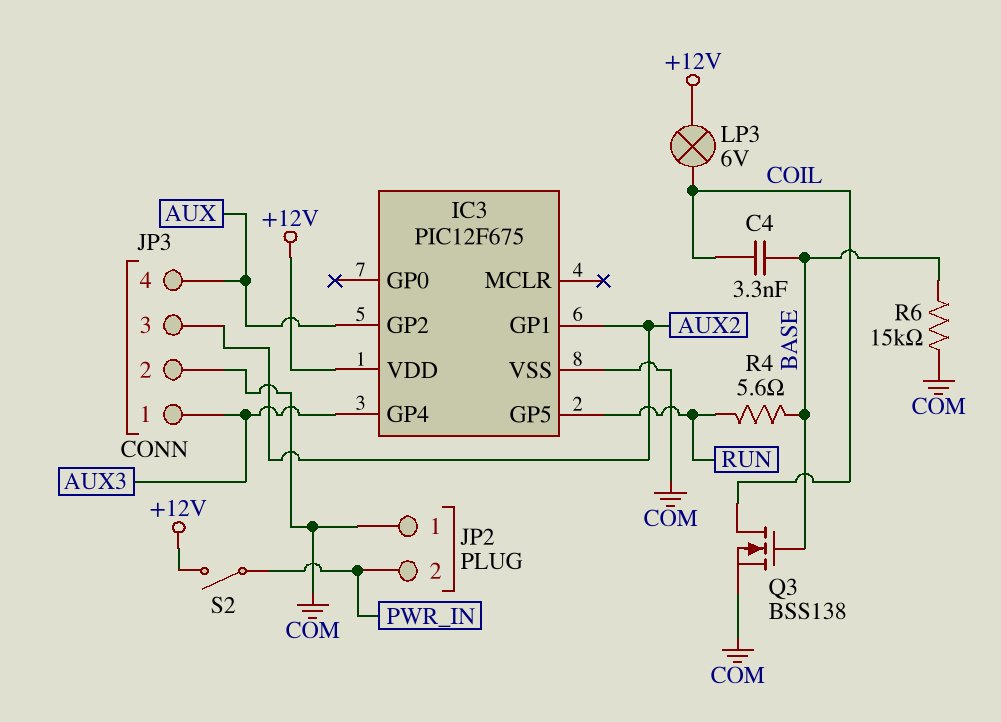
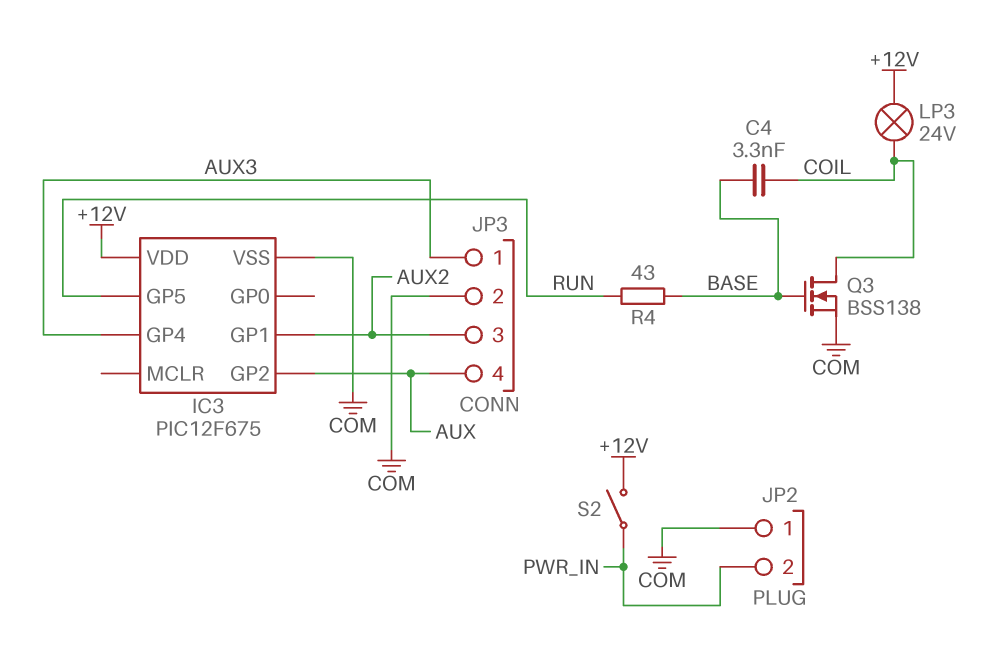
LP3: lamp 6V (+12V, COIL) -> lamp 24V (+12V, COIL)
R4: 5.6 (BASE, RUN) -> 43 (BASE, RUN)
R6: 15k (BASE, COM) -> none

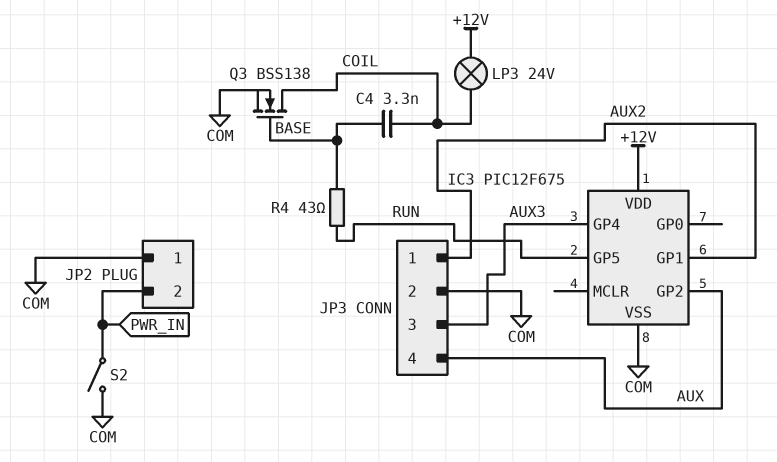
JP3 pin 1: AUX3 -> AUX2
JP3 pin 3: AUX2 -> AUX3
S2: switch (+12V, PWR_IN) -> switch (COM, PWR_IN)

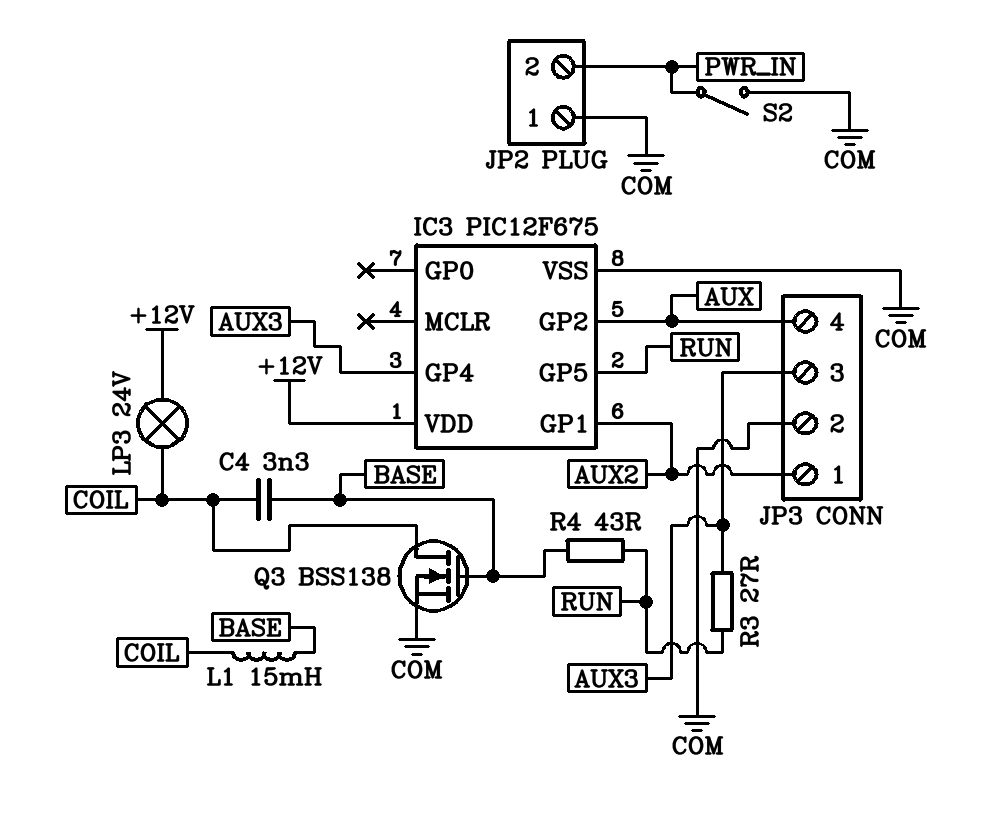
L1: none -> 15mH (BASE, COIL)
R3: none -> 27 (AUX3, RUN)

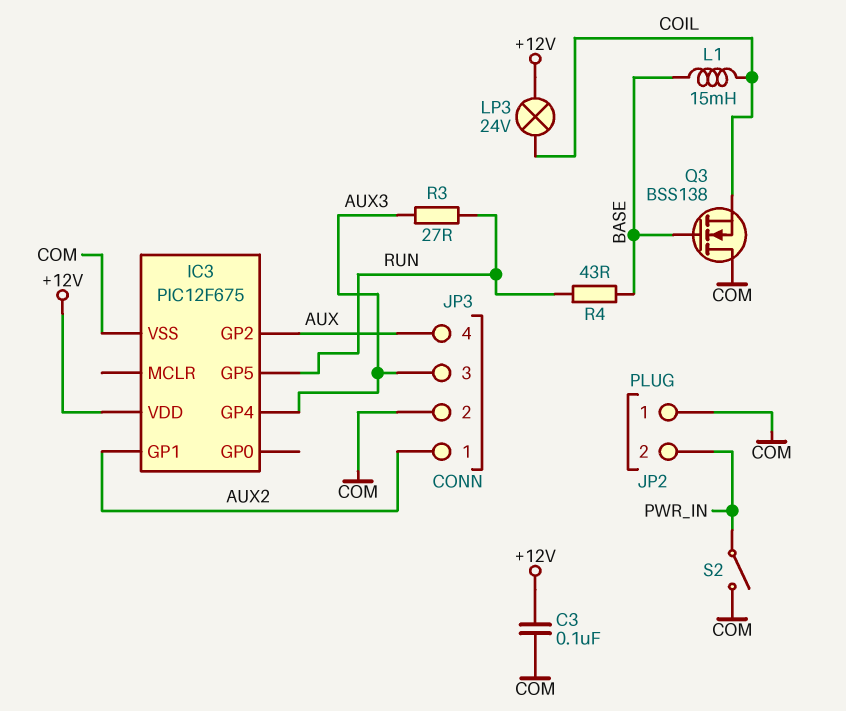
C3: none -> 100nF (+12V, COM)
C4: 3.3nF (BASE, COIL) -> none
Q3: NMOS BSS138 (G BASE, D COIL, S COM) -> NMOS BSS138 (G BASE, D COM, S COIL)

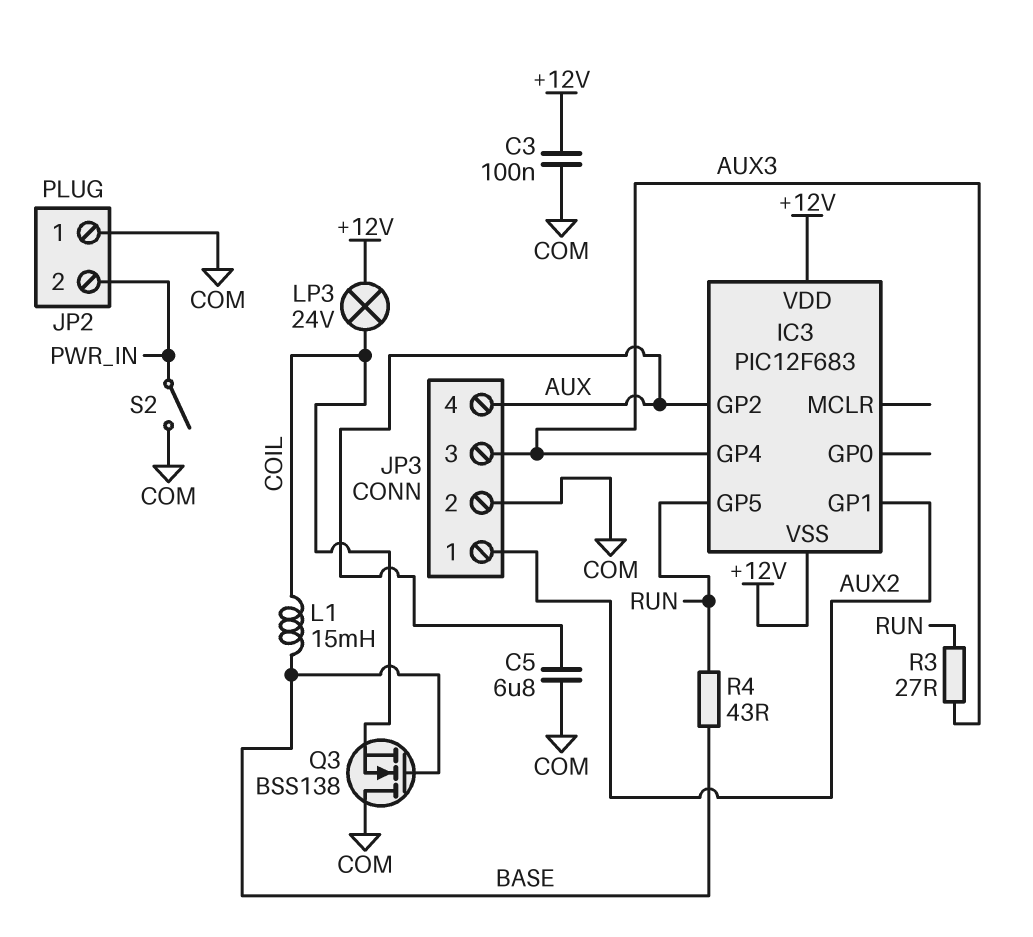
C5: none -> 6.8uF (AUX, COM)
IC3: PIC12F675 -> PIC12F683
IC3 pin VSS: COM -> +12V

